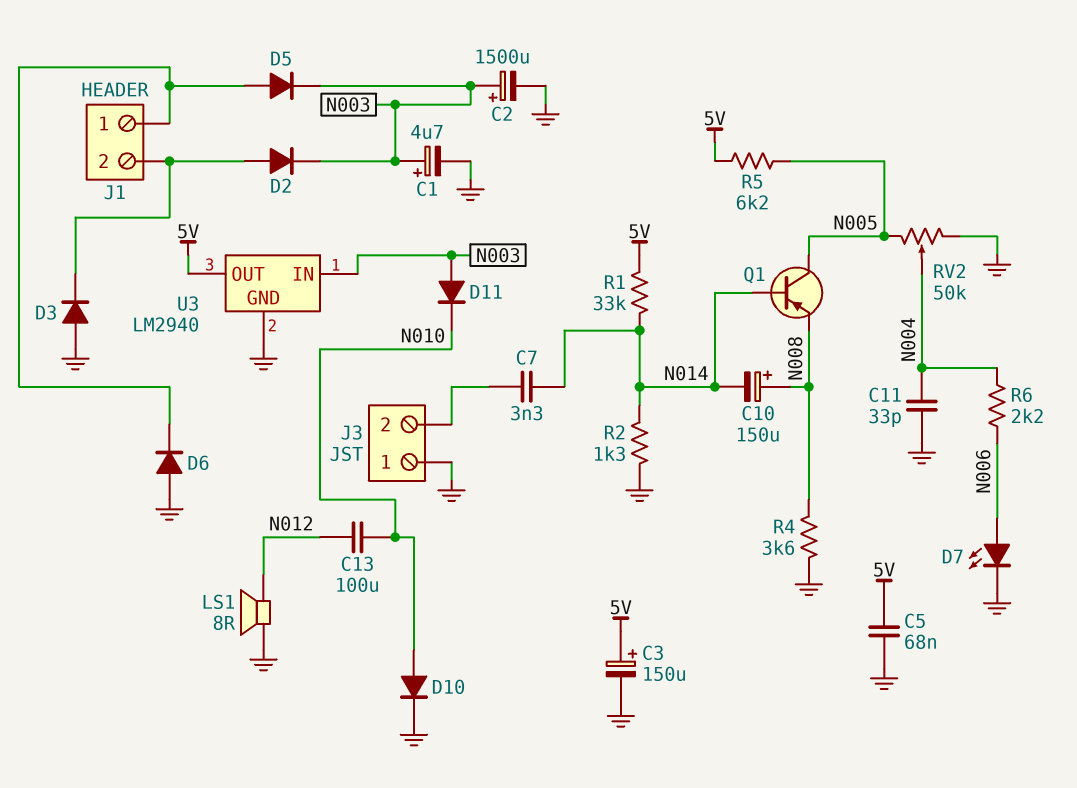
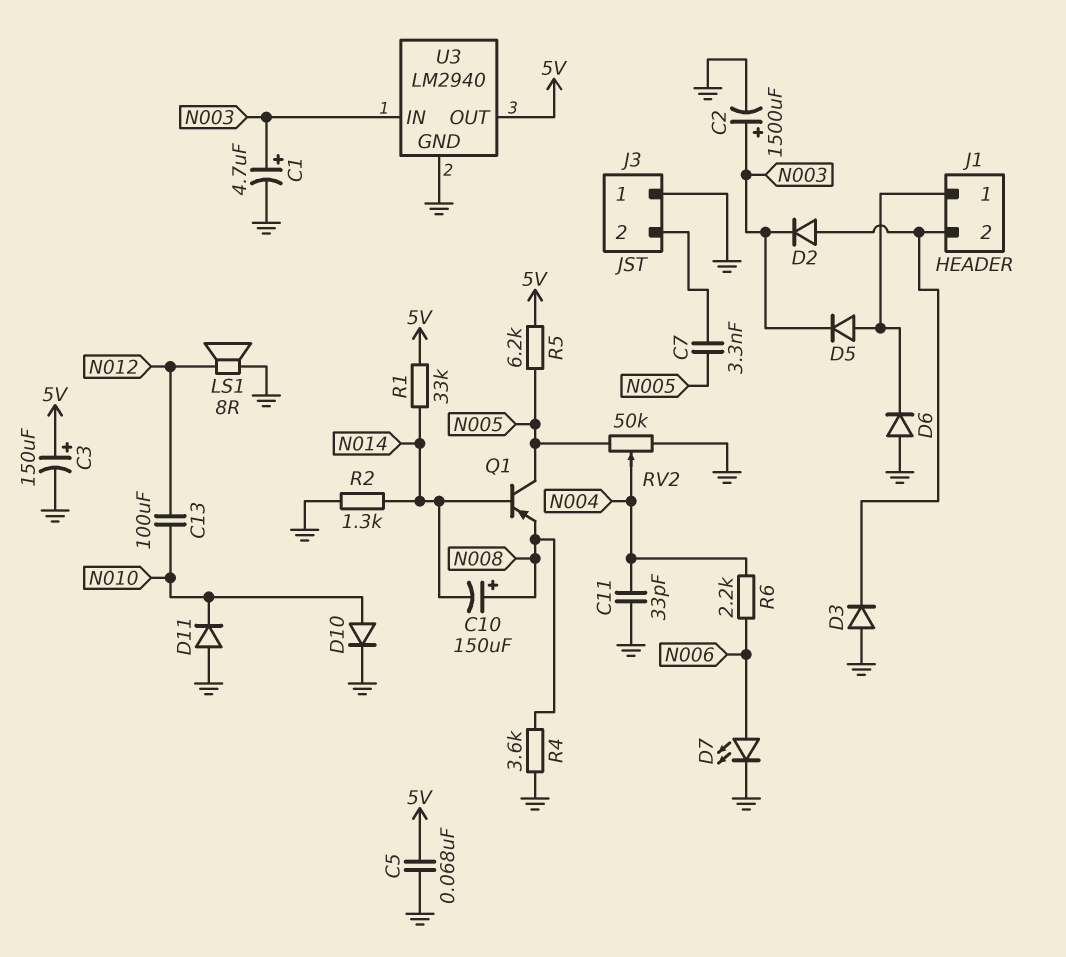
C7: 3.3nF (J3/2, N014) -> 3.3nF (J3/2, N005)
D11: diode (A N003, K N010) -> diode (A GND, K N010)

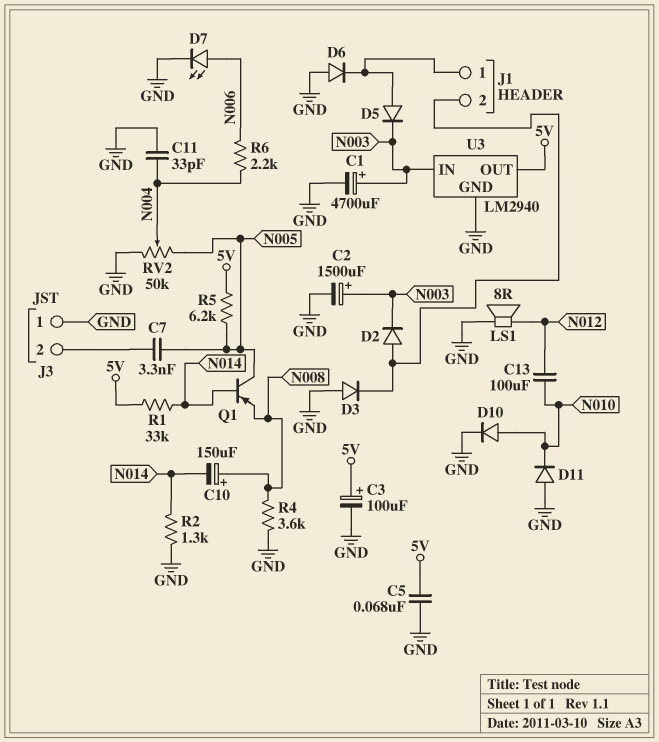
C1: 4.7uF (plus N003, minus GND) -> 4700uF (plus N003, minus GND)
C3: 150uF (plus 5V, minus GND) -> 100uF (plus 5V, minus GND)

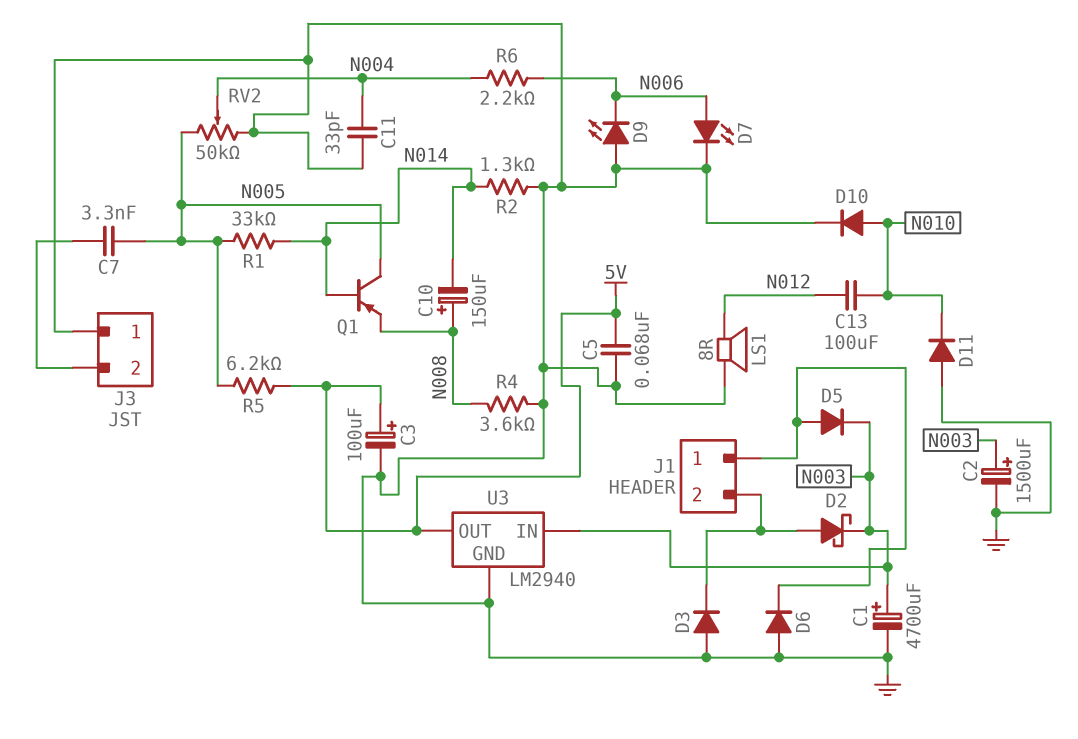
D2: diode (A J1/2, K N003) -> schottky (A J1/2, K N003)
D9: none -> LED (A GND, K N006)
R1: 33k (5V, N014) -> 33k (N005, N014)

